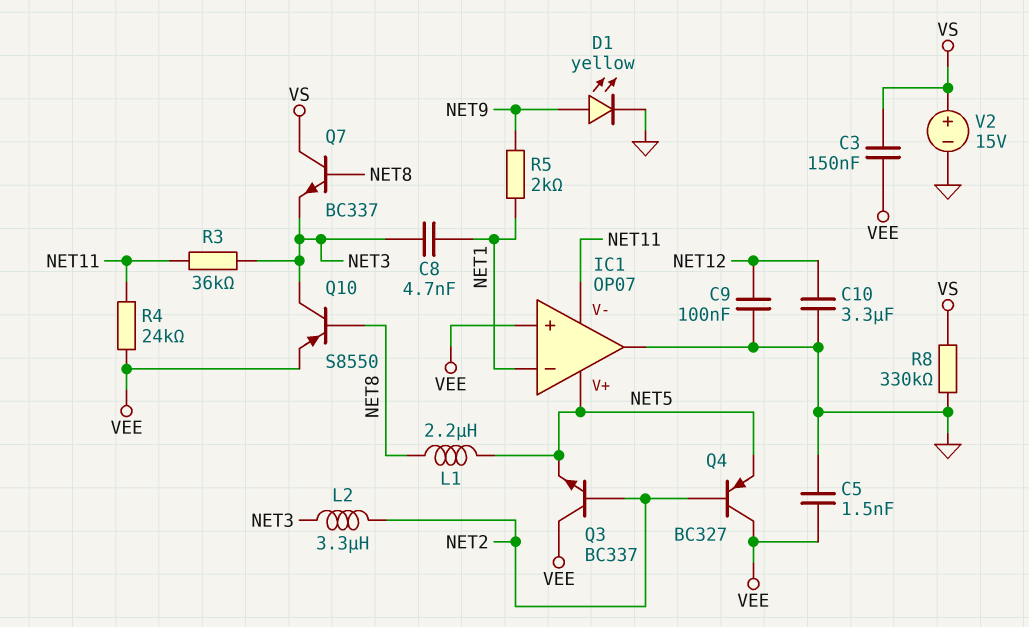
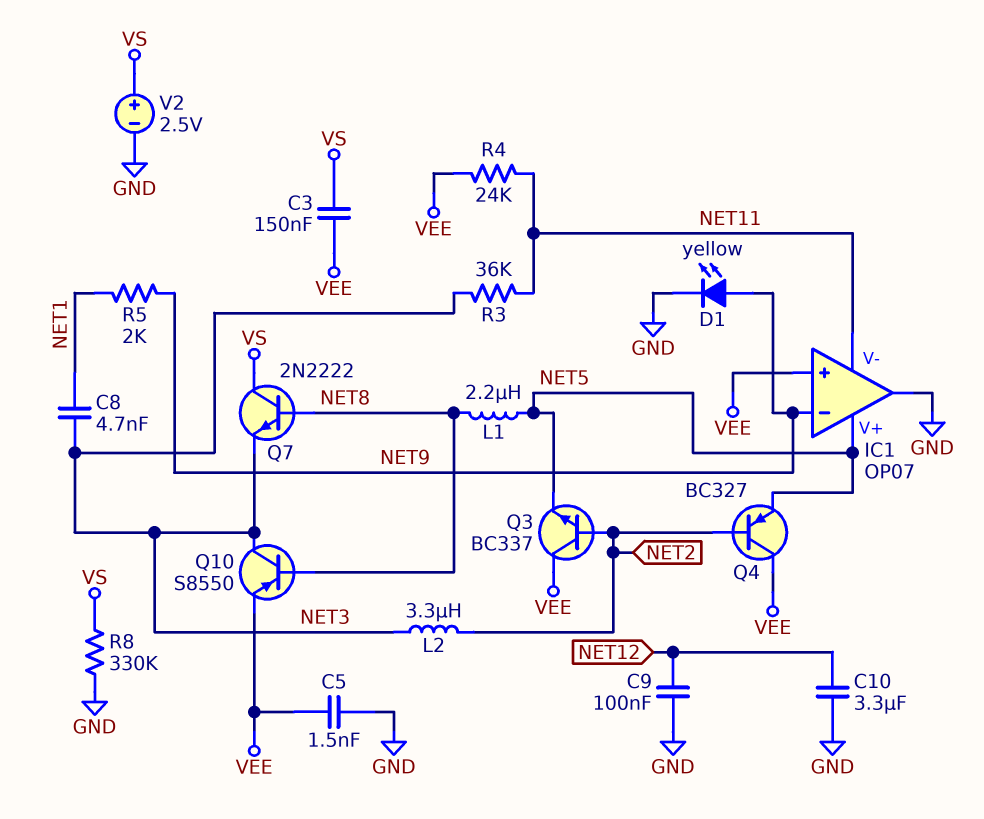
IC1 pin in-: NET1 -> NET9
Q7: NPN BC337 (B NET8, C VS, E NET3) -> NPN 2N2222 (B NET8, C VS, E NET3)
V2: 15V (plus VS, minus GND) -> 2.5V (plus VS, minus GND)

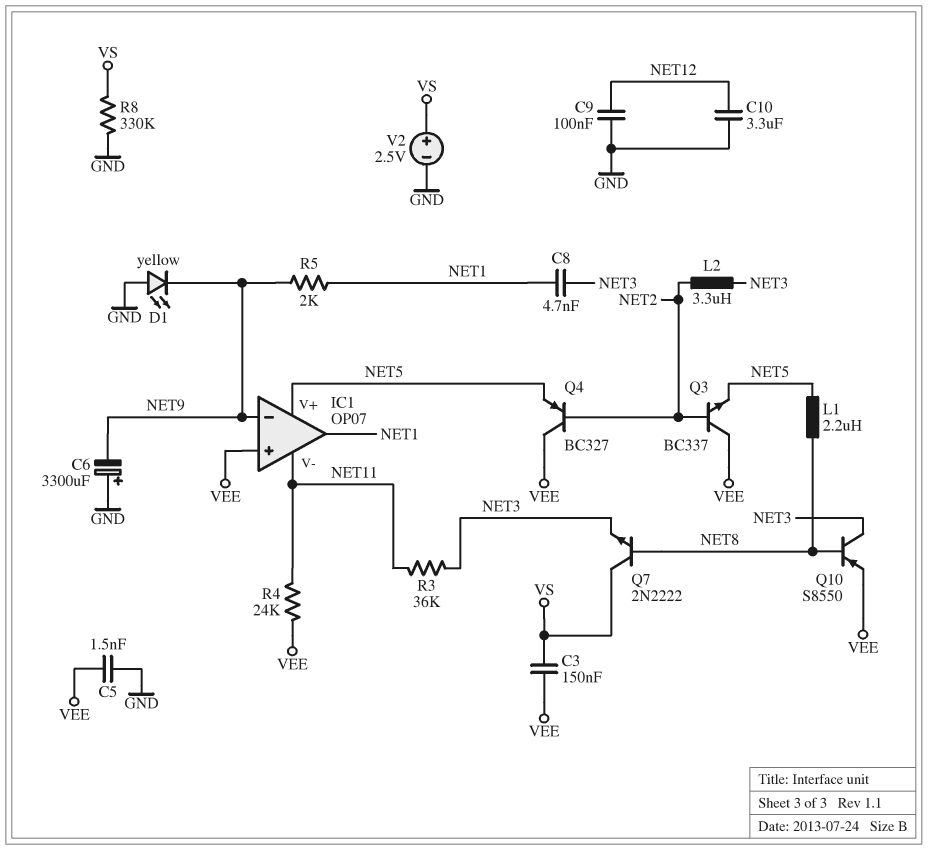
C6: none -> 3300uF (plus GND, minus NET9)
D1: LED yellow (A NET9, K GND) -> LED yellow (A GND, K NET9)
IC1 pin out: GND -> NET1

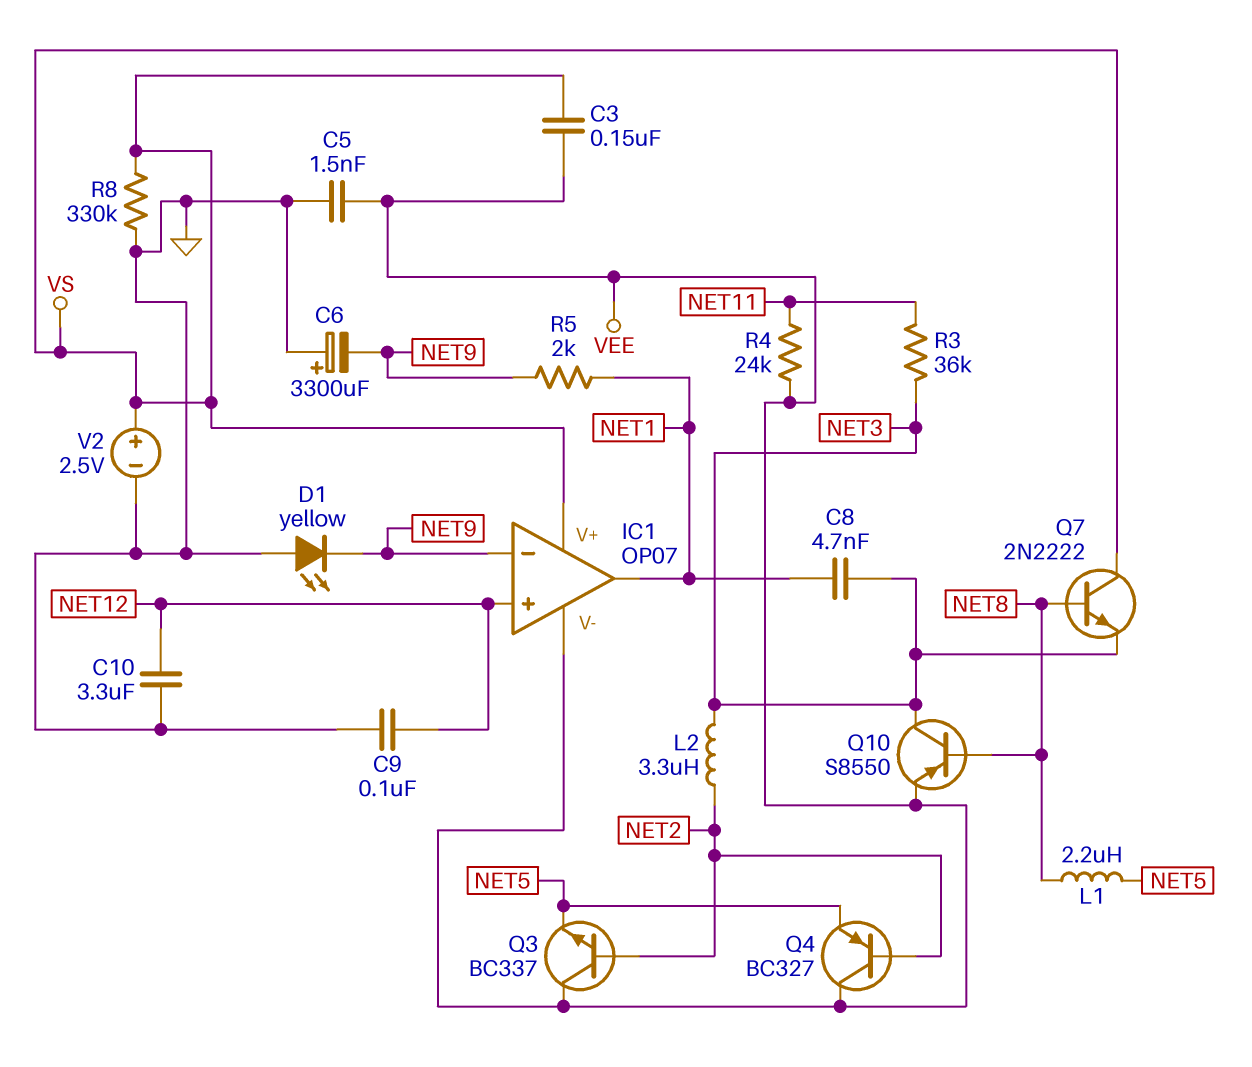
IC1 pin V+: NET5 -> VS
IC1 pin V-: NET11 -> VEE
IC1 pin in+: VEE -> NET12

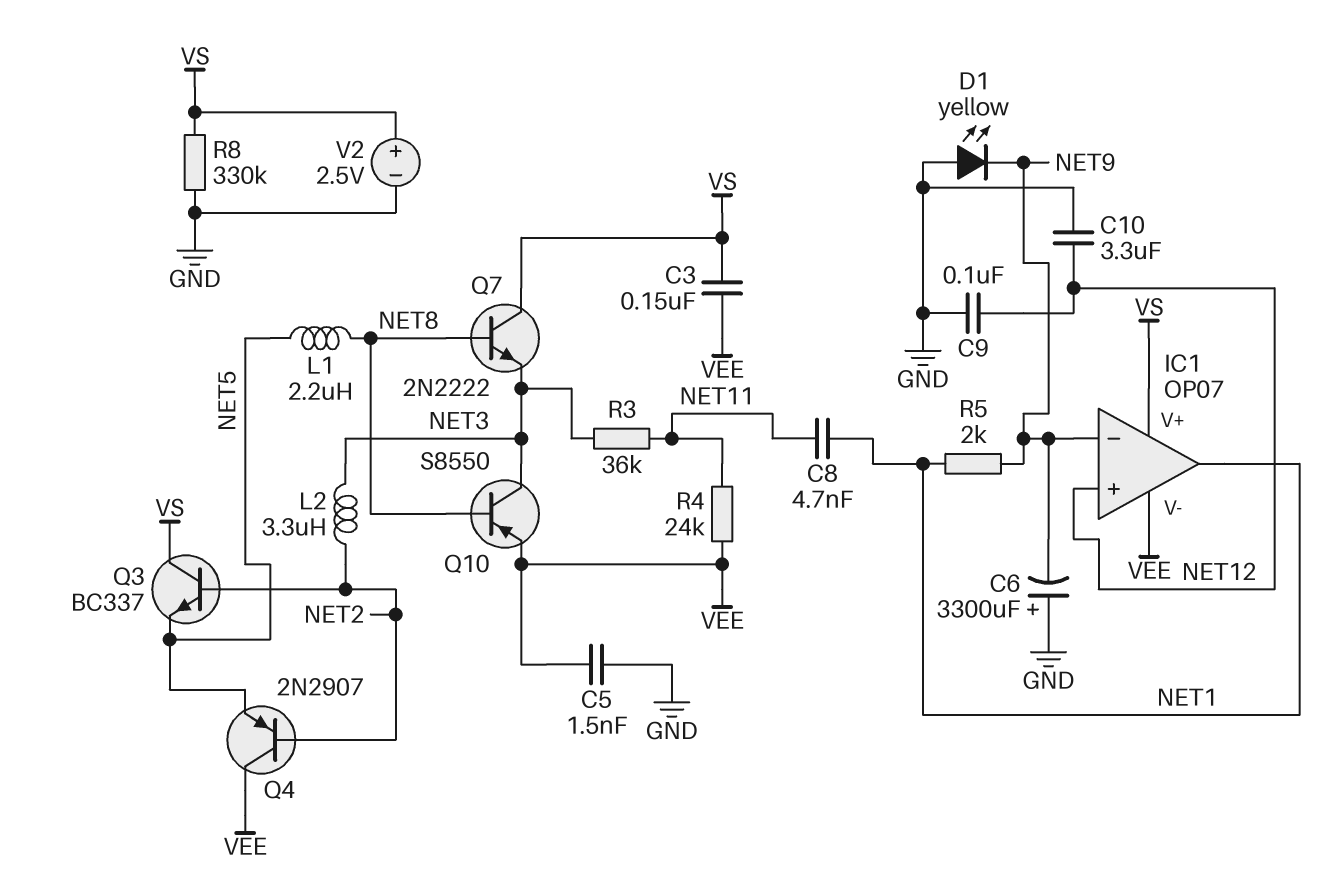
C8: 4.7nF (NET1, NET3) -> 4.7nF (NET1, NET11)
Q3: NPN BC337 (B NET2, C VEE, E NET5) -> NPN BC337 (B NET2, C VS, E NET5)
Q4: PNP BC327 (B NET2, C VEE, E NET5) -> PNP 2N2907 (B NET2, C VEE, E NET5)

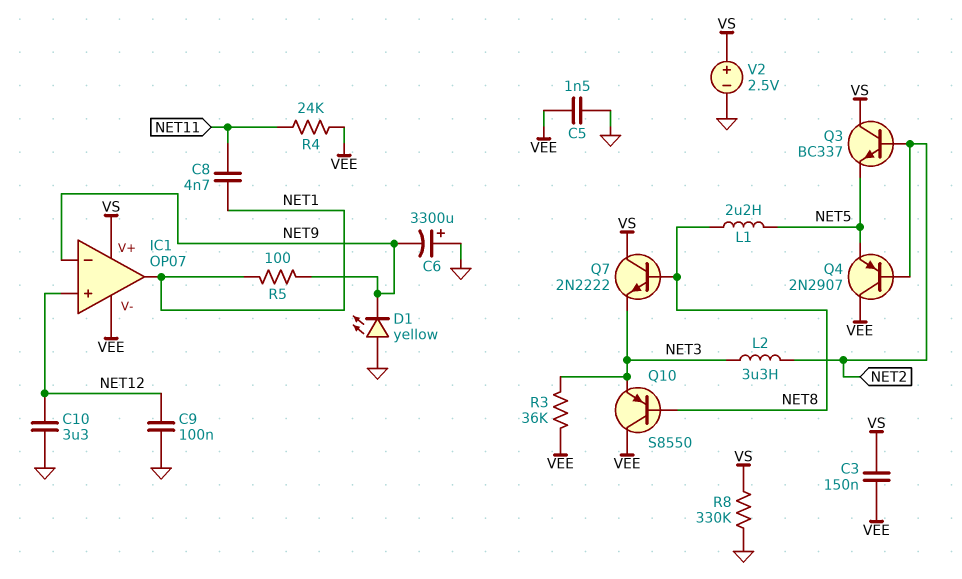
Q10: PNP S8550 (B NET8, C NET3, E VEE) -> PNP S8550 (B NET8, C VEE, E NET3)
R3: 36k (NET3, NET11) -> 36k (NET3, VEE)
R5: 2k (NET1, NET9) -> 100 (NET1, NET9)

